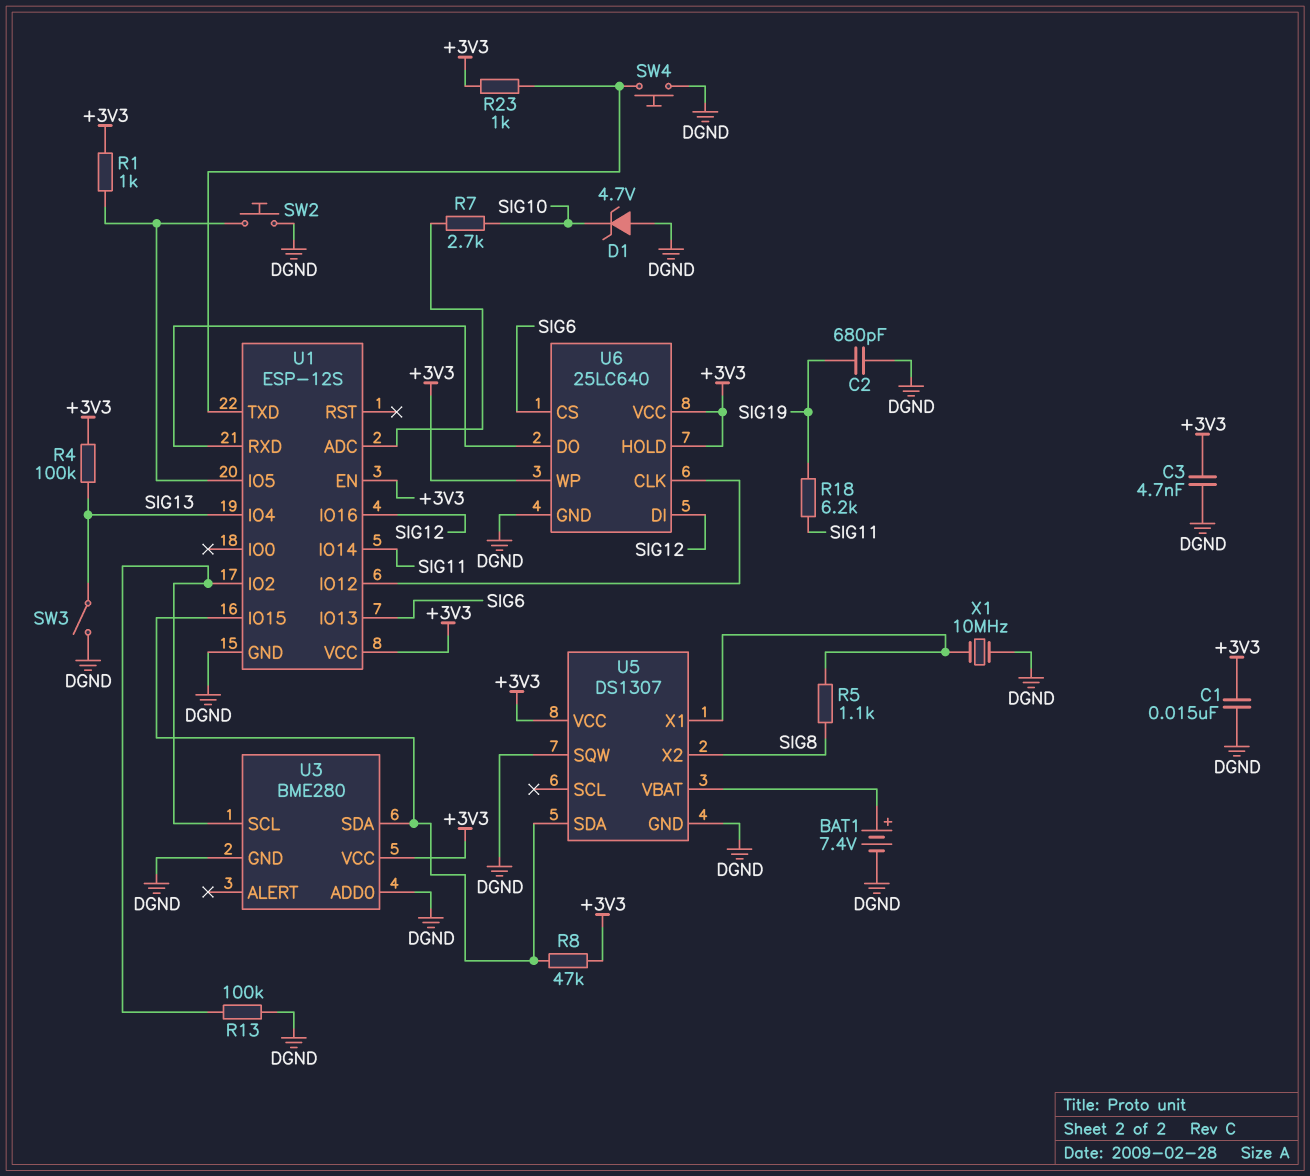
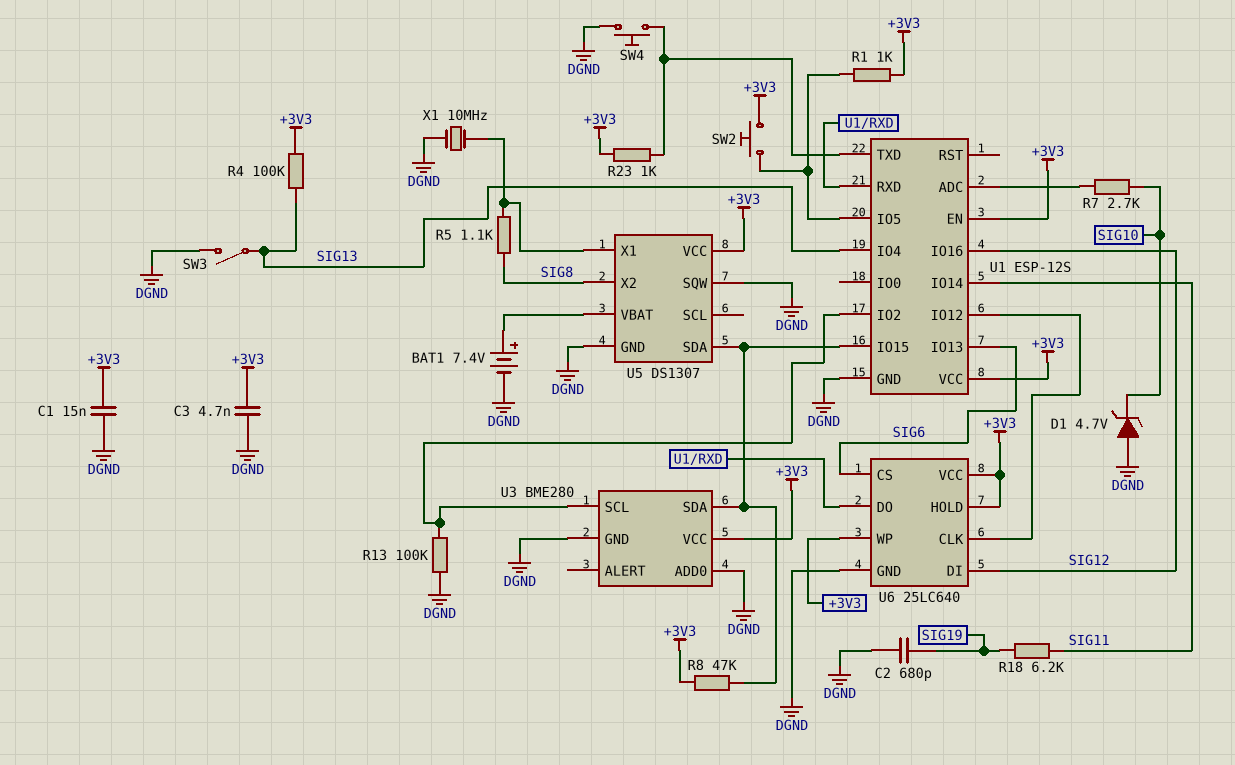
SW2: button (DGND, U1/IO5) -> button (+3V3, U1/IO5)

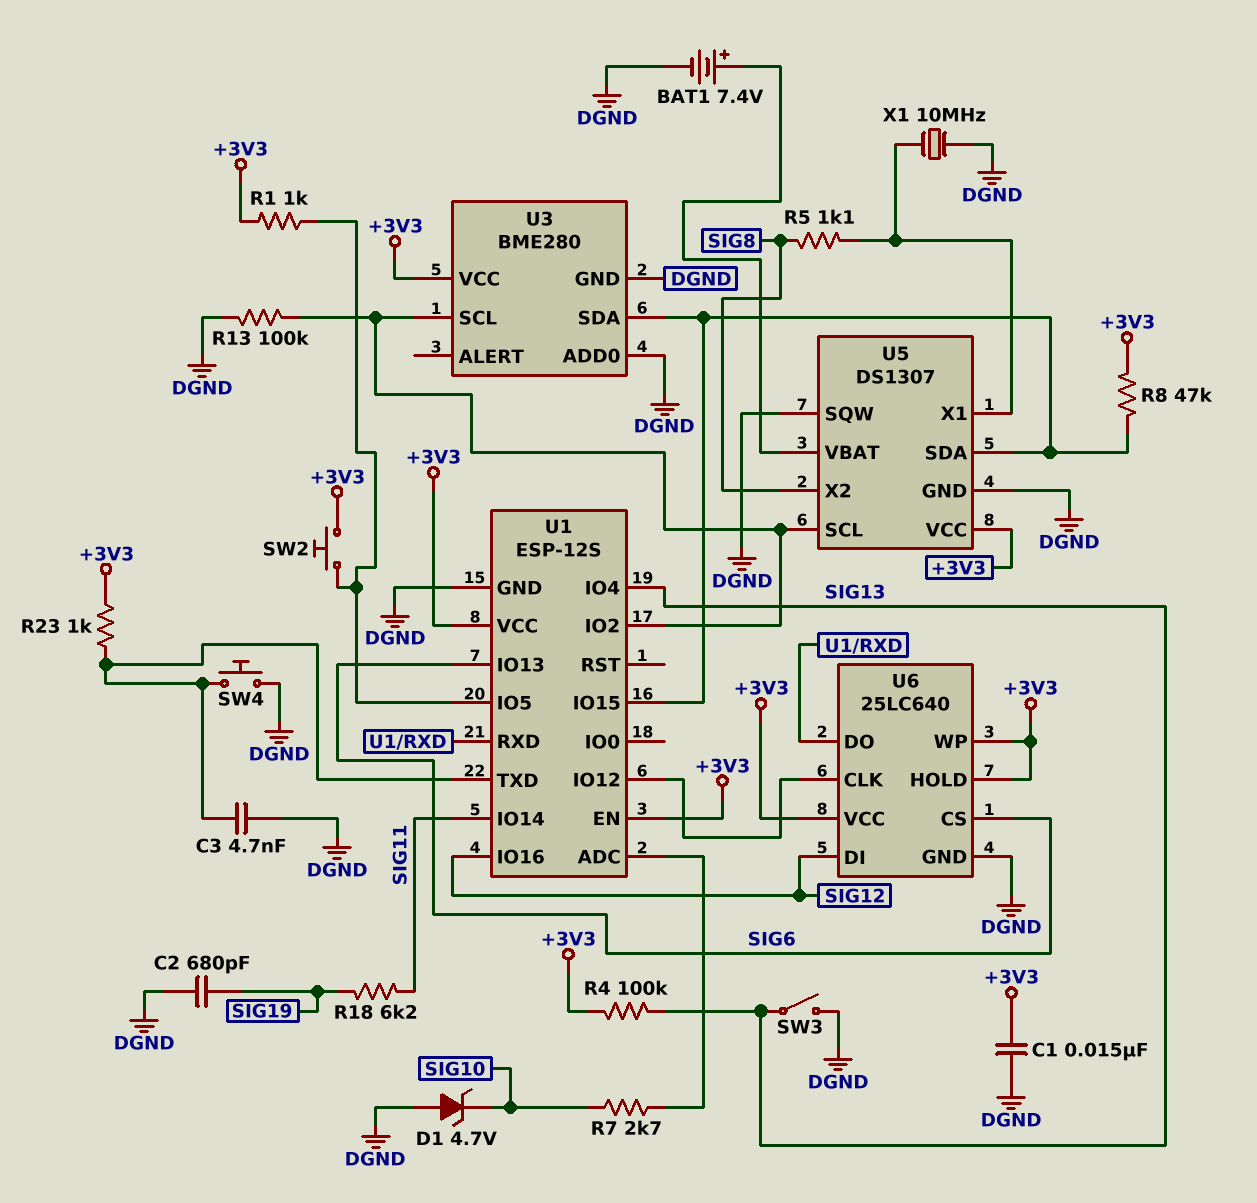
C3: 4.7nF (+3V3, DGND) -> 4.7nF (DGND, U1/TXD)
U5 pin SCL: none -> U1/IO2

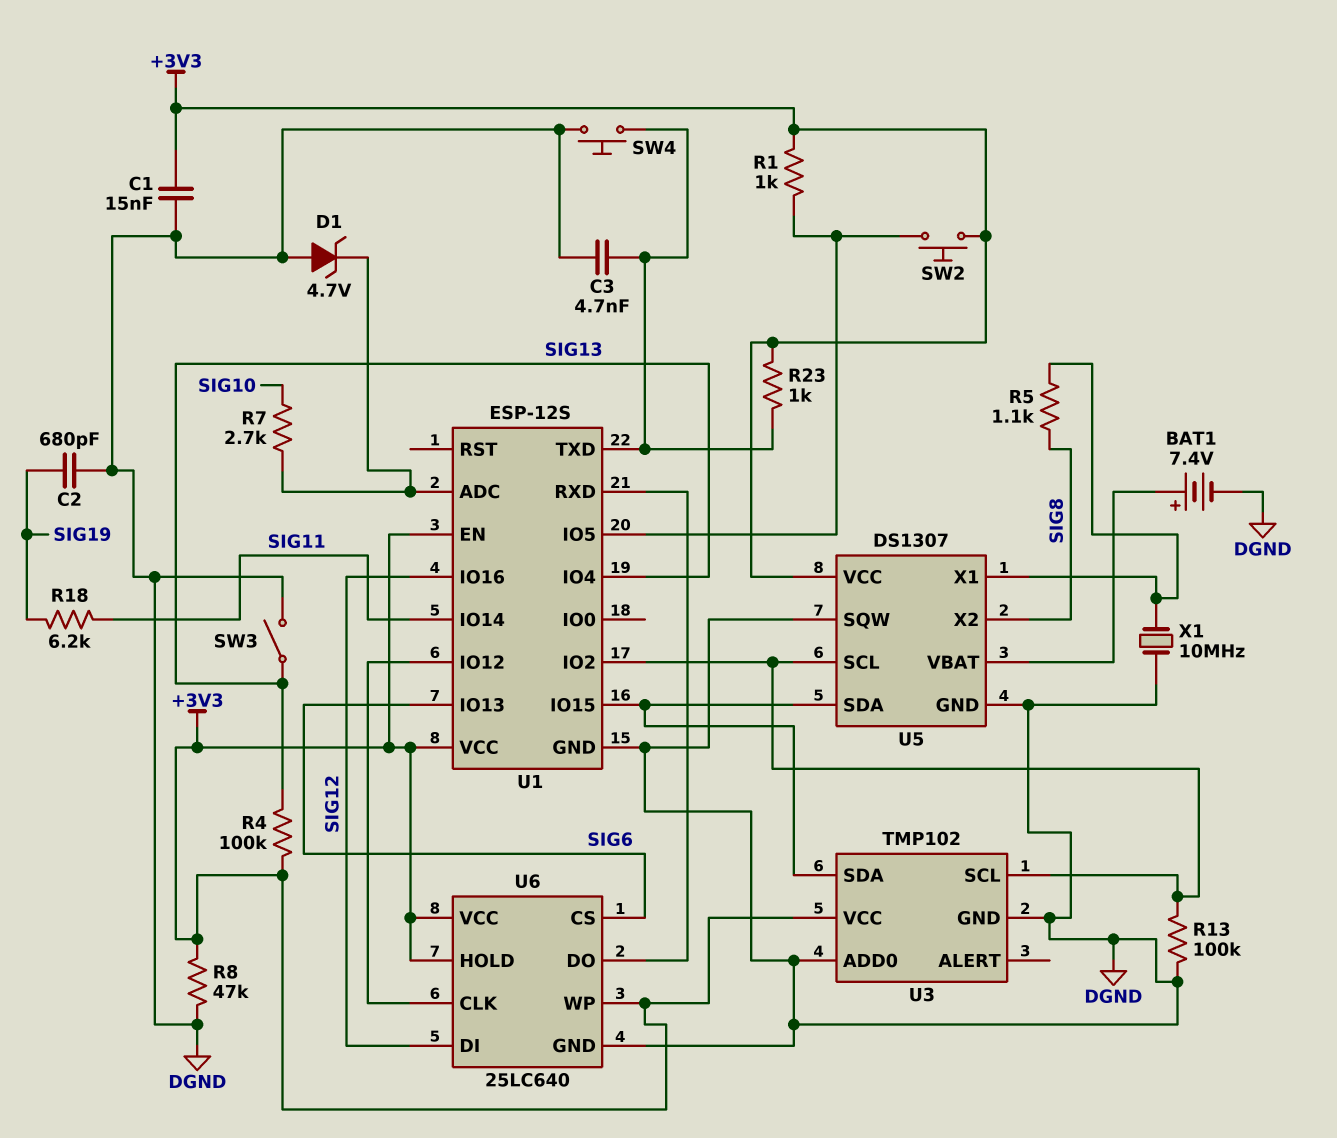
D1: zener 4.7V (A DGND, K SIG10) -> zener 4.7V (A DGND, K U1/ADC)
R8: 47k (+3V3, U1/IO15) -> 47k (+3V3, DGND)
U3: BME280 -> TMP102

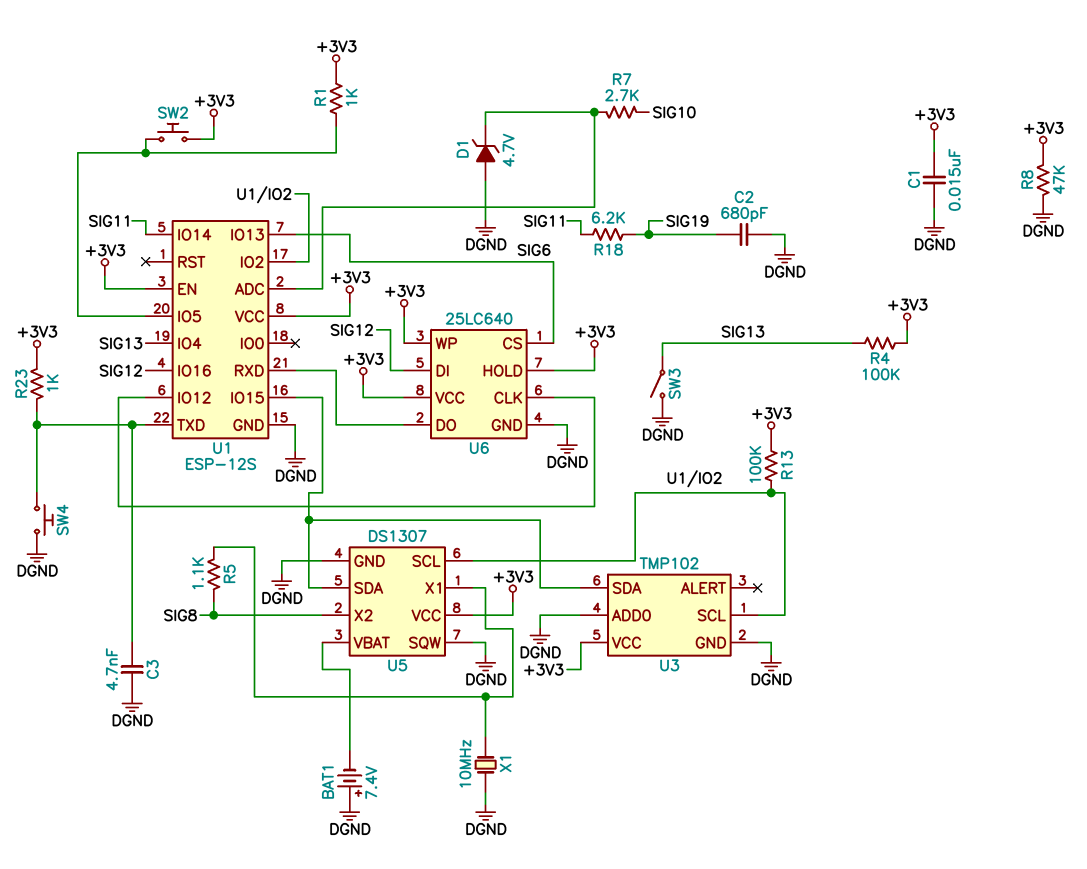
BAT1: 7.4V (plus U5/VBAT, minus DGND) -> 7.4V (plus DGND, minus U5/VBAT)
R13: 100k (DGND, U1/IO2) -> 100k (+3V3, U1/IO2)

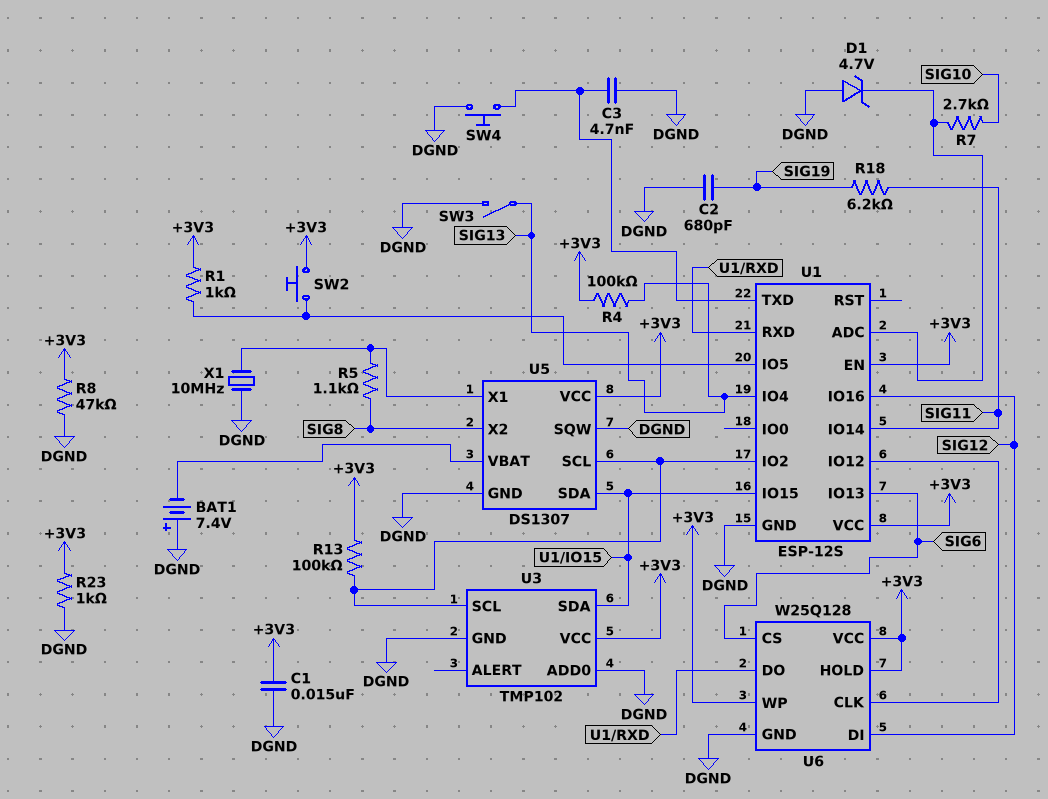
R23: 1k (+3V3, U1/TXD) -> 1k (+3V3, DGND)
U6: 25LC640 -> W25Q128

